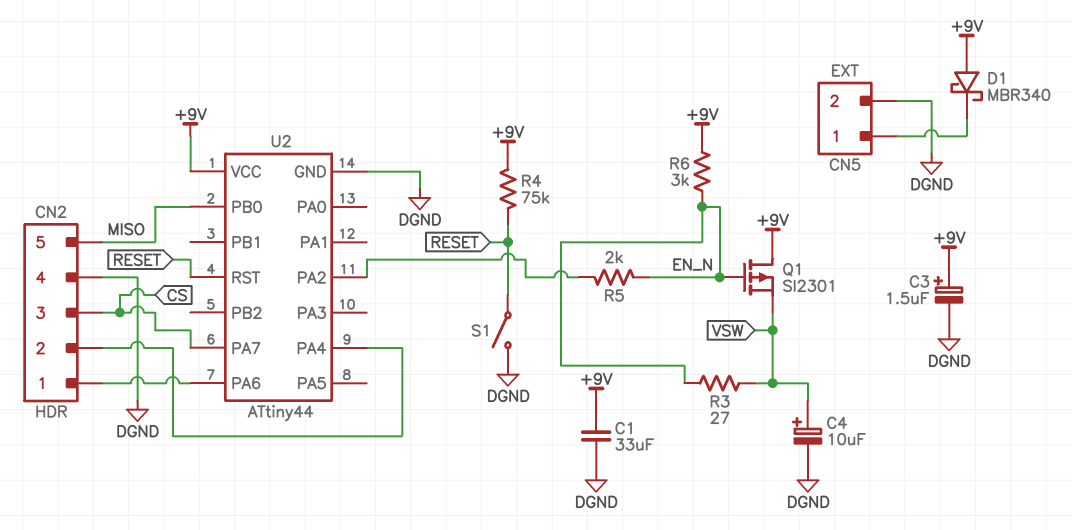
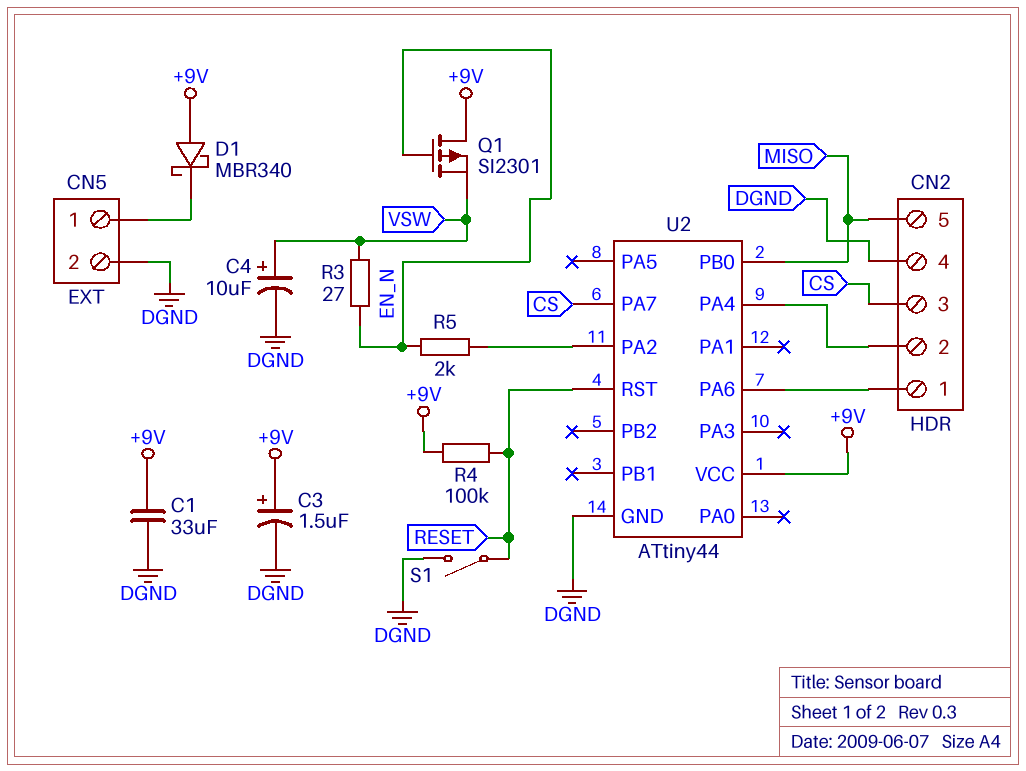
R4: 75k (+9V, RESET) -> 100k (+9V, RESET)
R6: 3k (+9V, EN_N) -> none

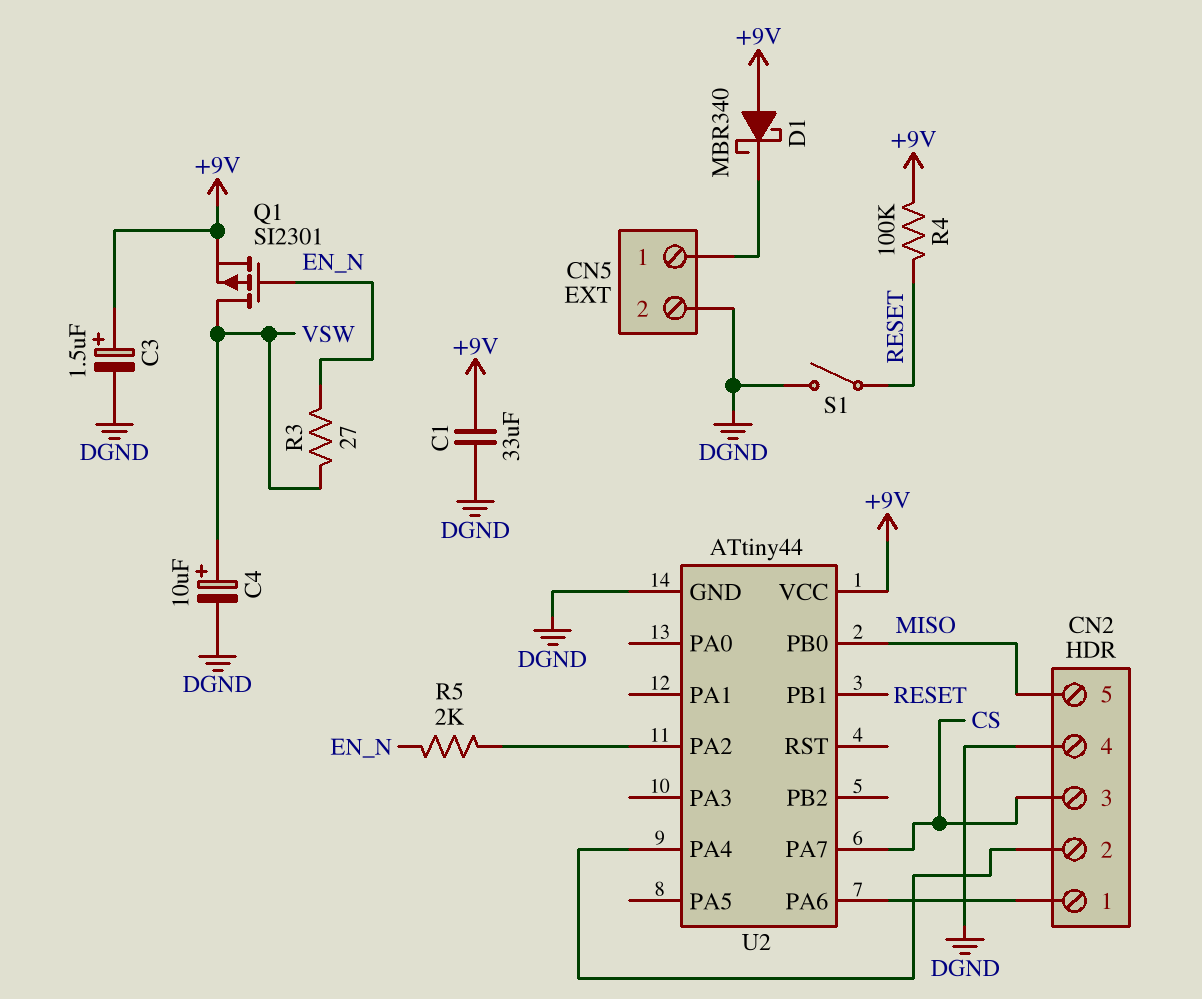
Q1: PMOS SI2301 (G EN_N, D +9V, S VSW) -> PMOS SI2301 (G EN_N, D VSW, S +9V)
U2 pin PB1: none -> RESET
U2 pin RST: RESET -> none

